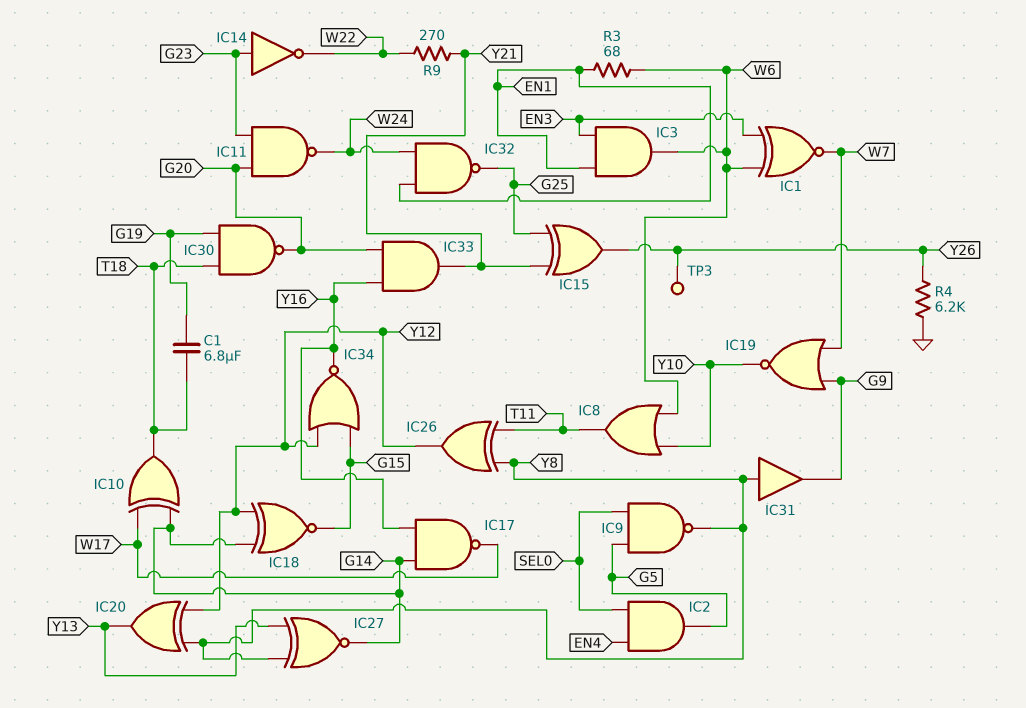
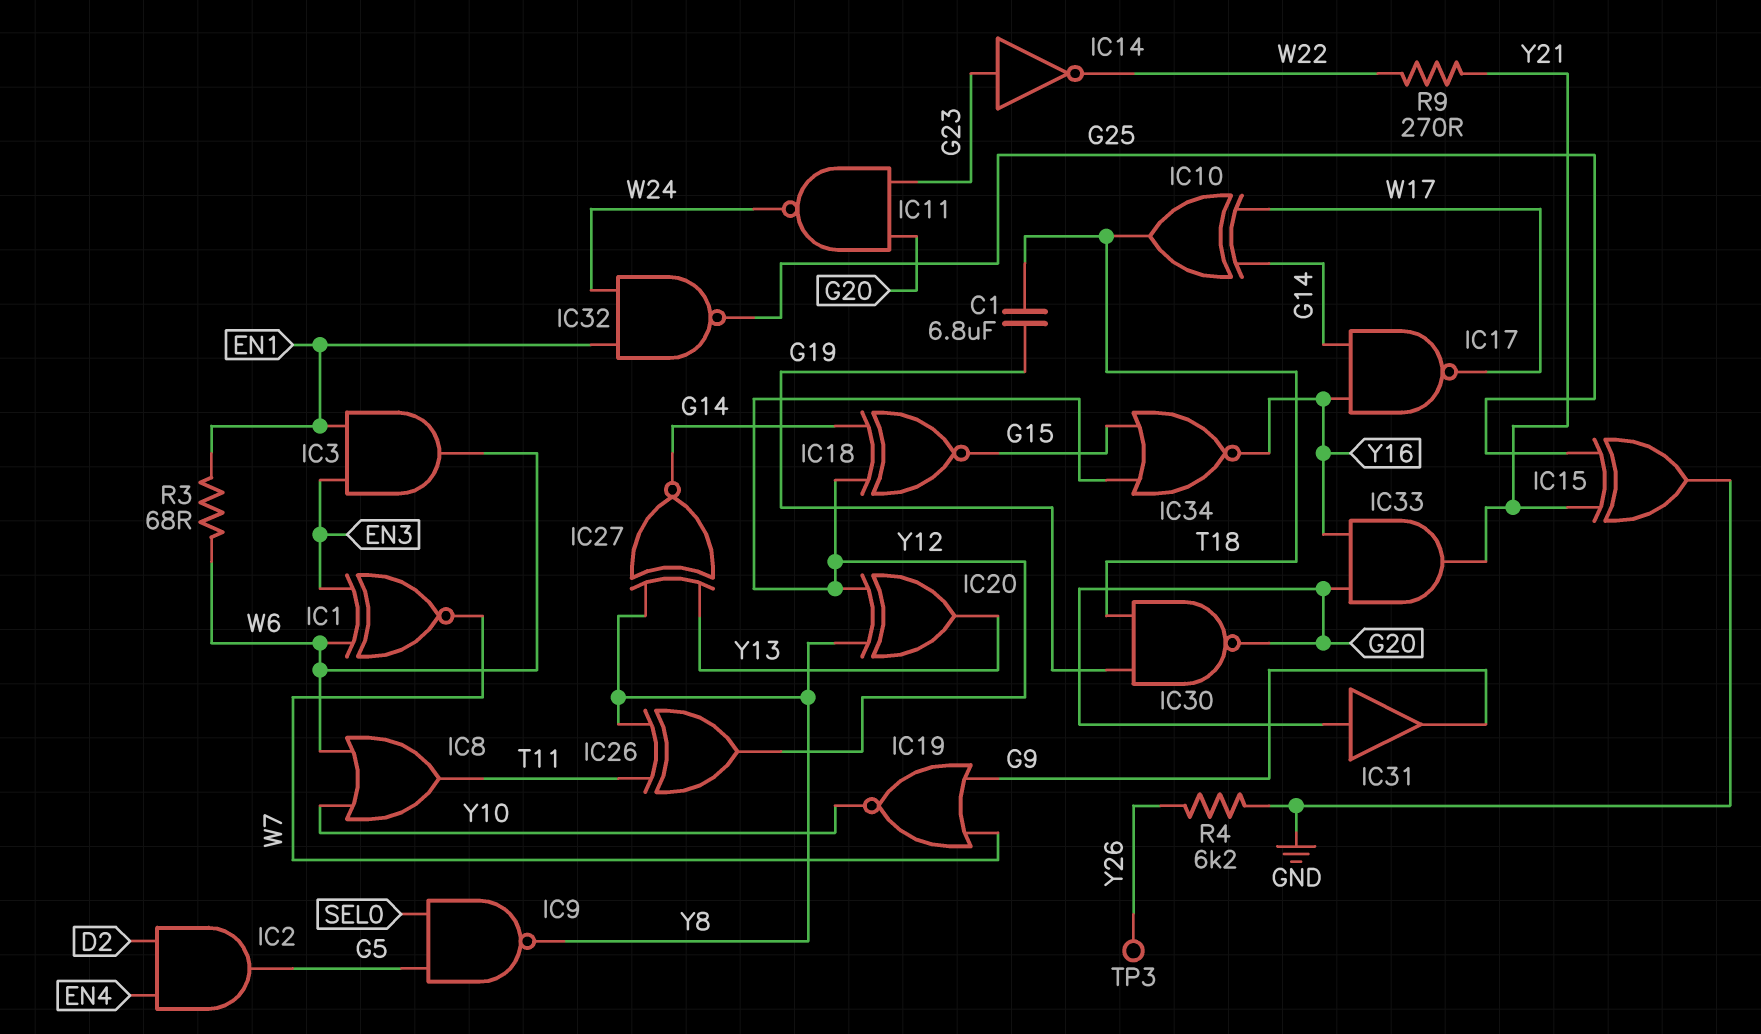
IC2: AND (in EN4, in SEL0, out G5) -> AND (in D2, in EN4, out G5)
IC15: XOR (in G25, in Y21, out Y26) -> XOR (in G25, in Y21, out GND)
IC31: buffer (in Y8, out G9) -> buffer (in G20, out G9)

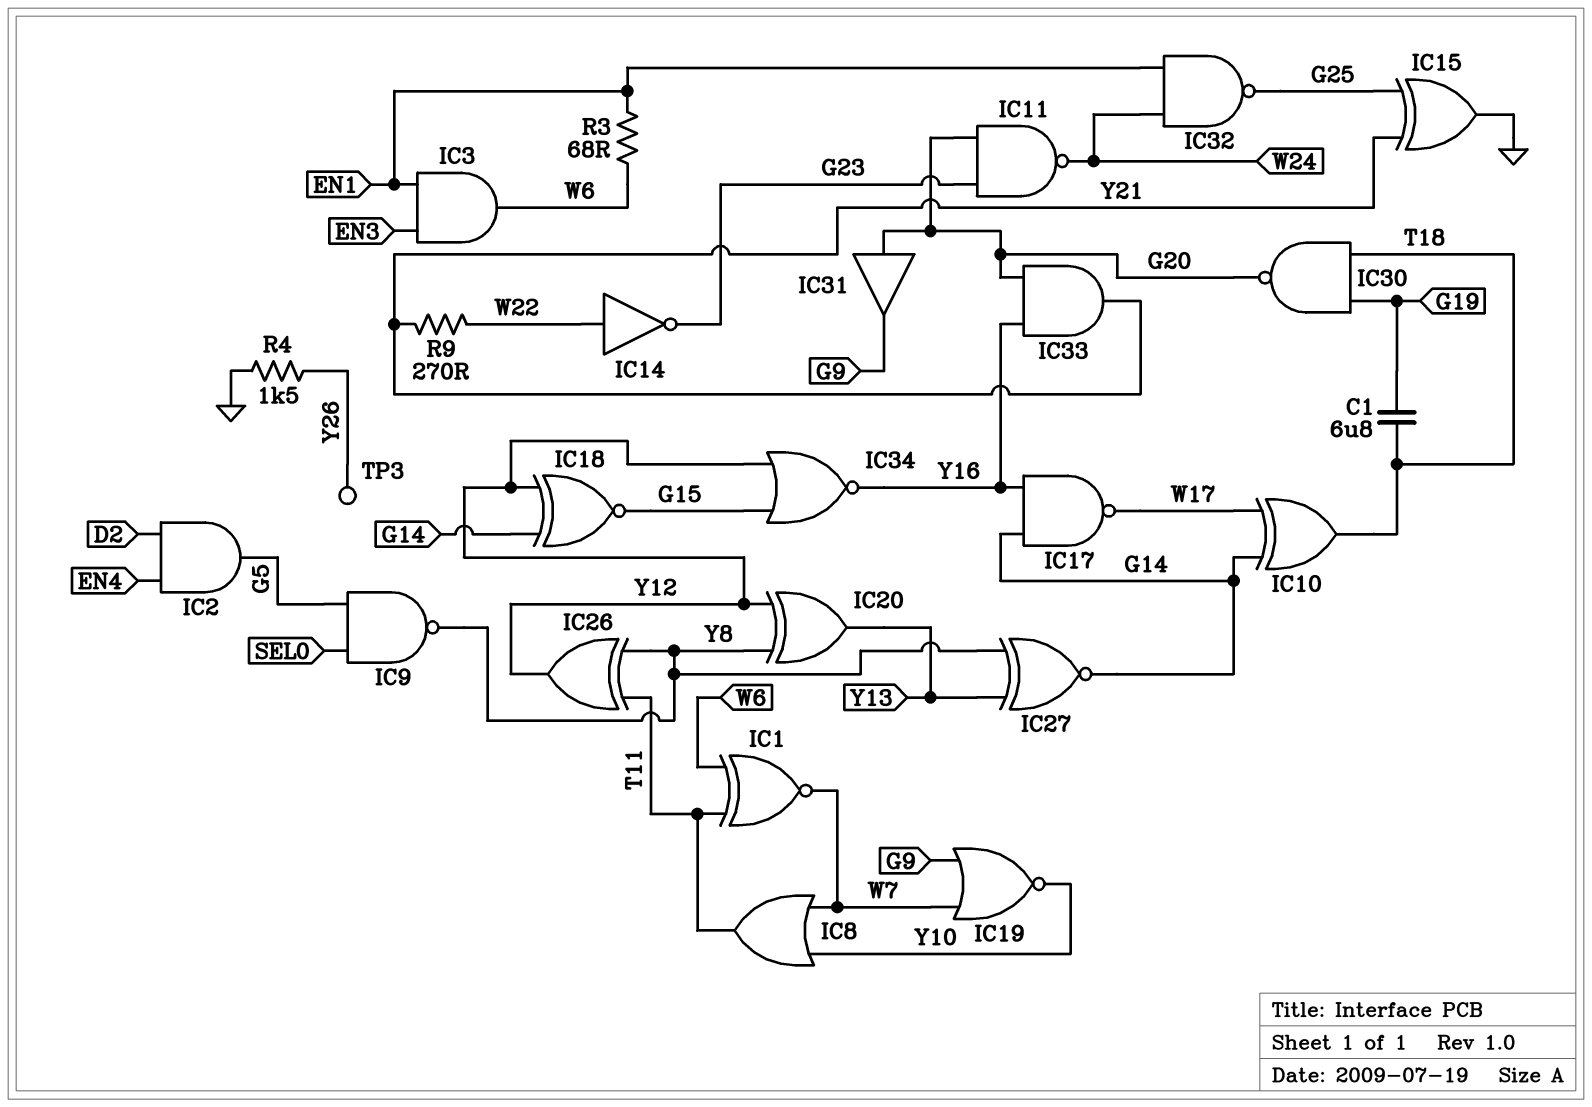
IC1: XNOR (in EN3, in W6, out W7) -> XNOR (in T11, in W6, out W7)
IC8: OR (in W6, in Y10, out T11) -> OR (in W7, in Y10, out T11)
IC14: NOT (in G23, out W22) -> NOT (in W22, out G23)
R4: 6.2k (GND, Y26) -> 1.5k (GND, Y26)

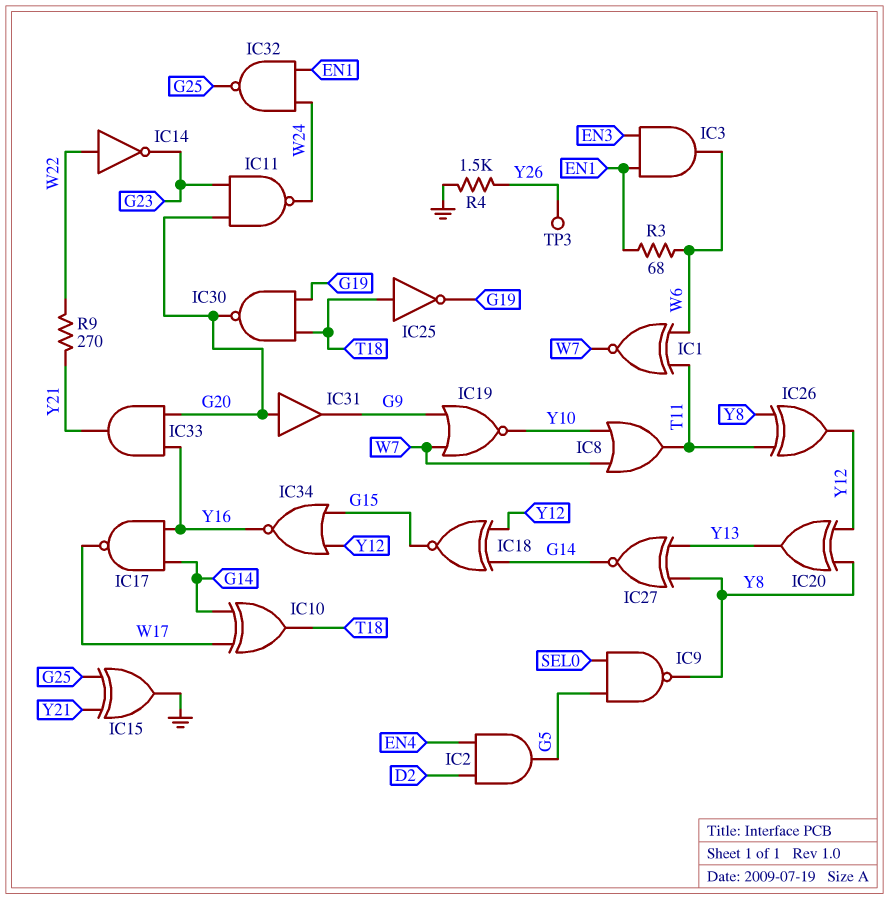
C1: 6.8uF (G19, T18) -> none
IC25: none -> NOT (in T18, out G19)

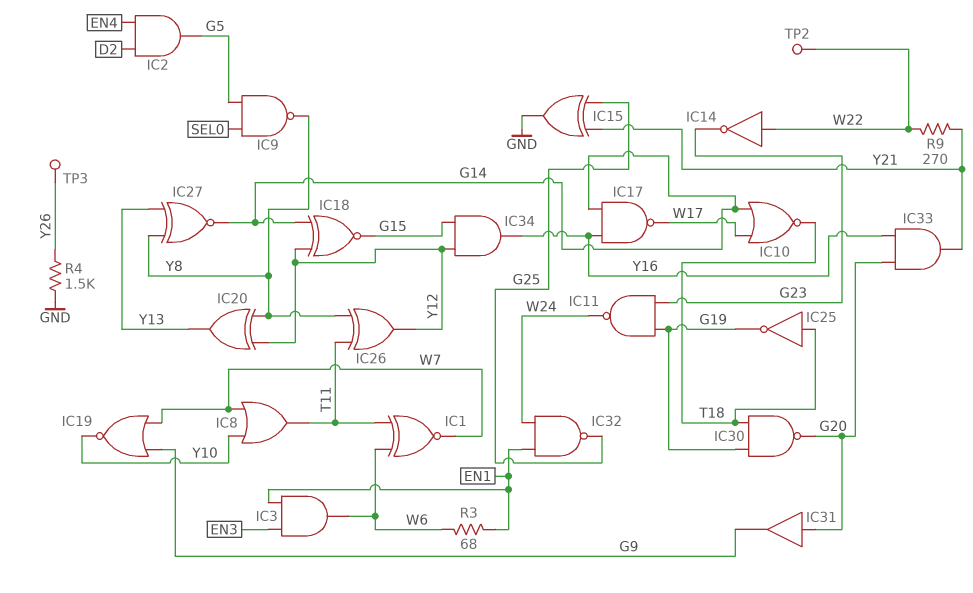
IC10: XOR (in G14, in W17, out T18) -> NOR (in G14, in W17, out T18)
IC11: NAND (in G20, in G23, out W24) -> NAND (in G19, in G23, out W24)
IC34: NOR (in G15, in Y12, out Y16) -> AND (in G15, in Y12, out Y16)
TP2: none -> test point (W22)

